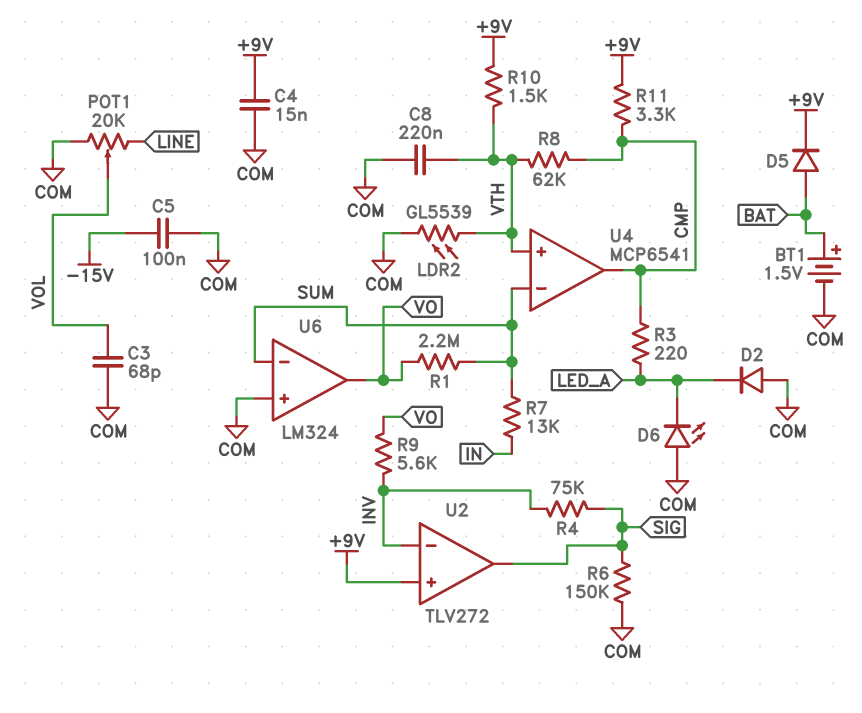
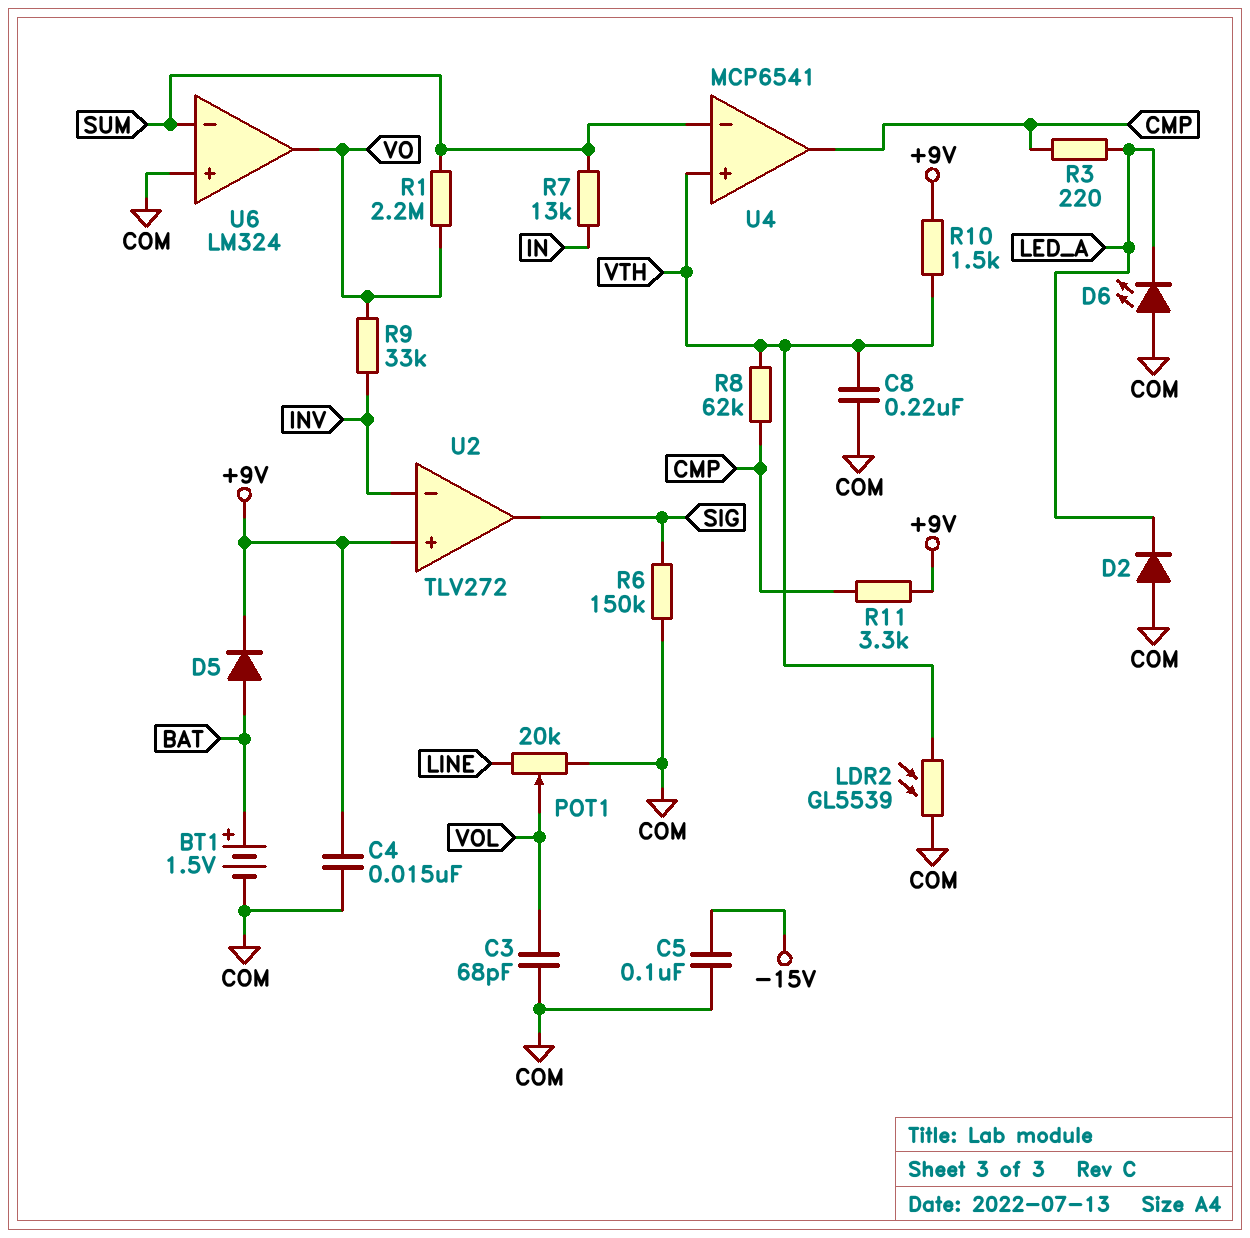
R4: 75k (INV, SIG) -> none
R9: 5.6k (INV, VO) -> 33k (INV, VO)

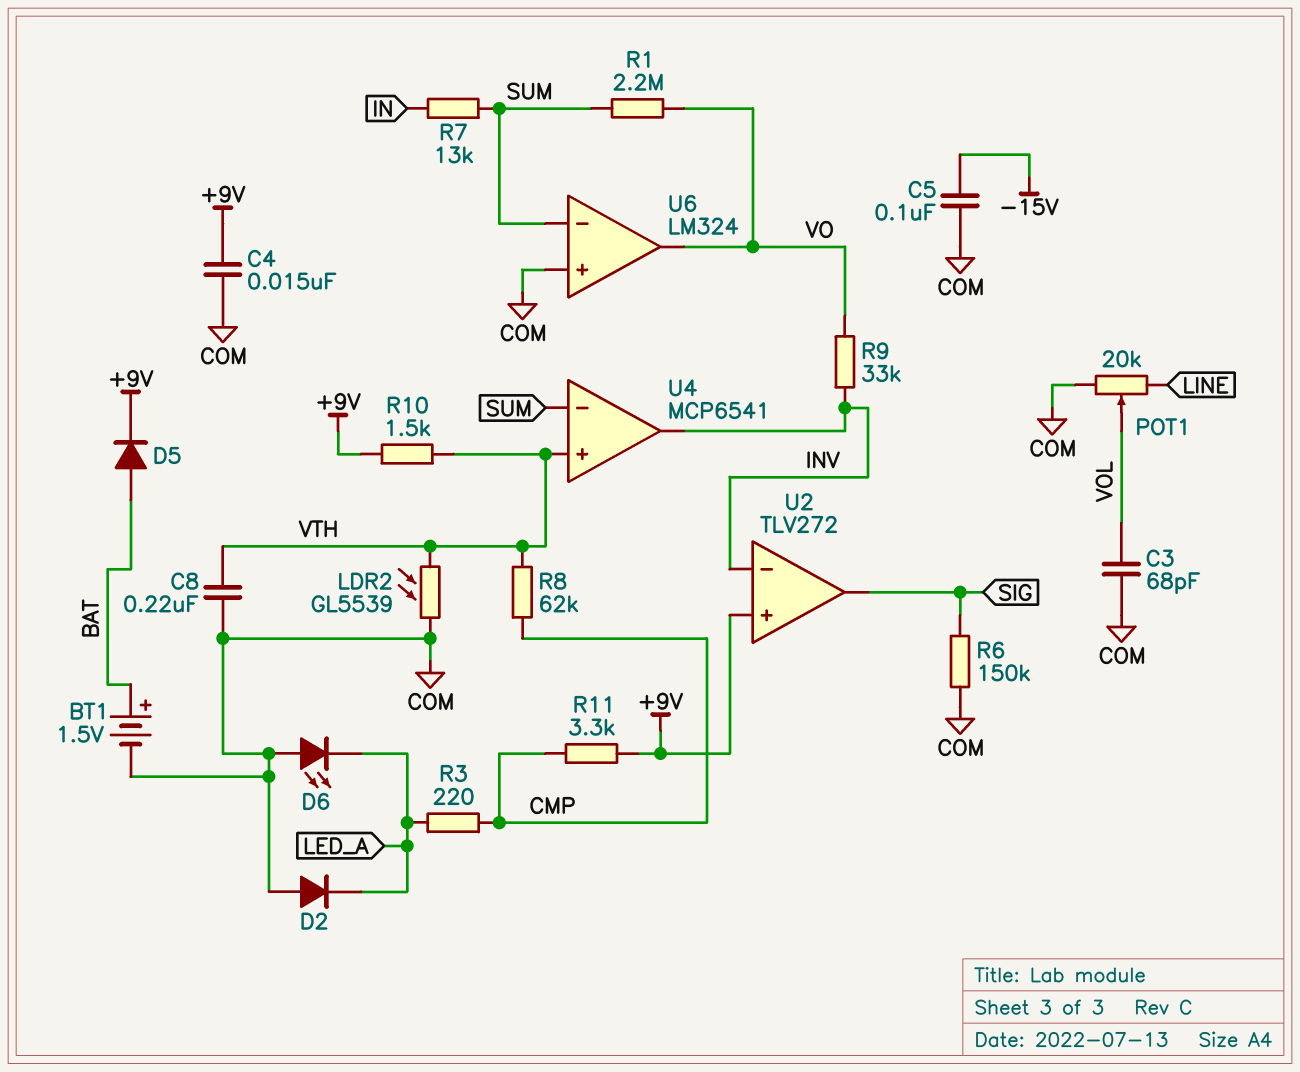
U4 pin out: CMP -> INV

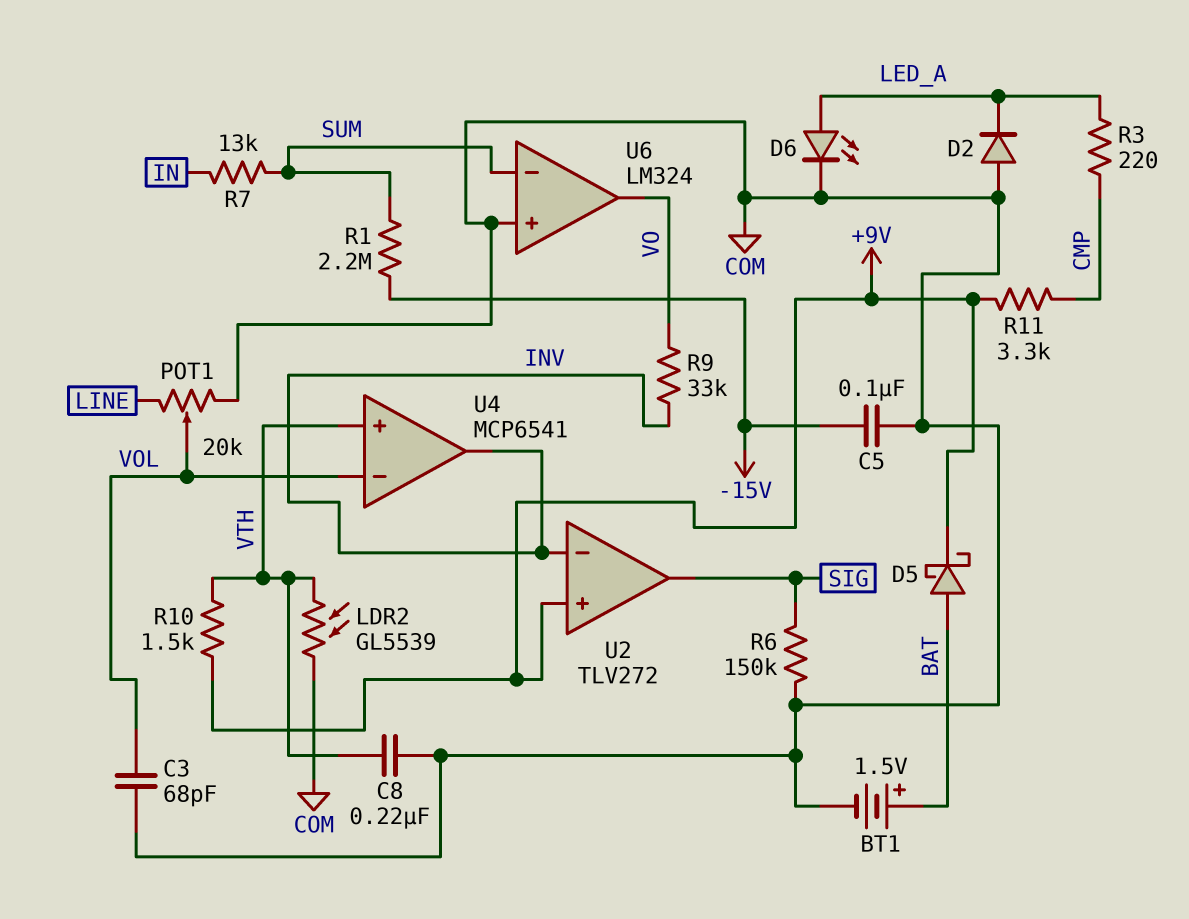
C4: 15nF (+9V, COM) -> none
D5: diode (A BAT, K +9V) -> schottky (A BAT, K +9V)
D6: LED (A COM, K LED_A) -> LED (A LED_A, K COM)
R1: 2.2M (SUM, VO) -> 2.2M (-15V, SUM)
R8: 62k (CMP, VTH) -> none
U4 pin in-: SUM -> VOL

